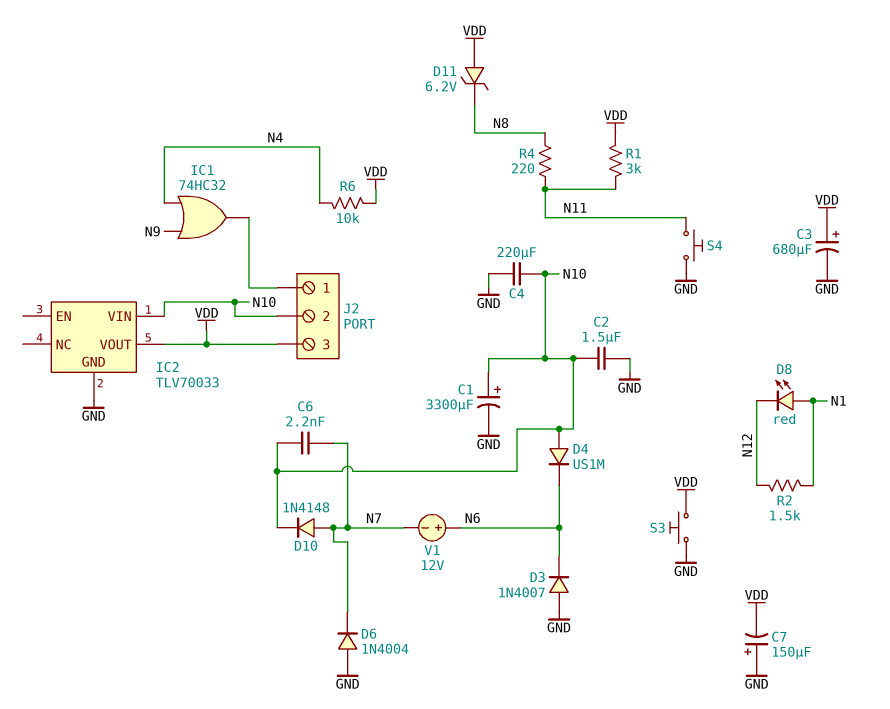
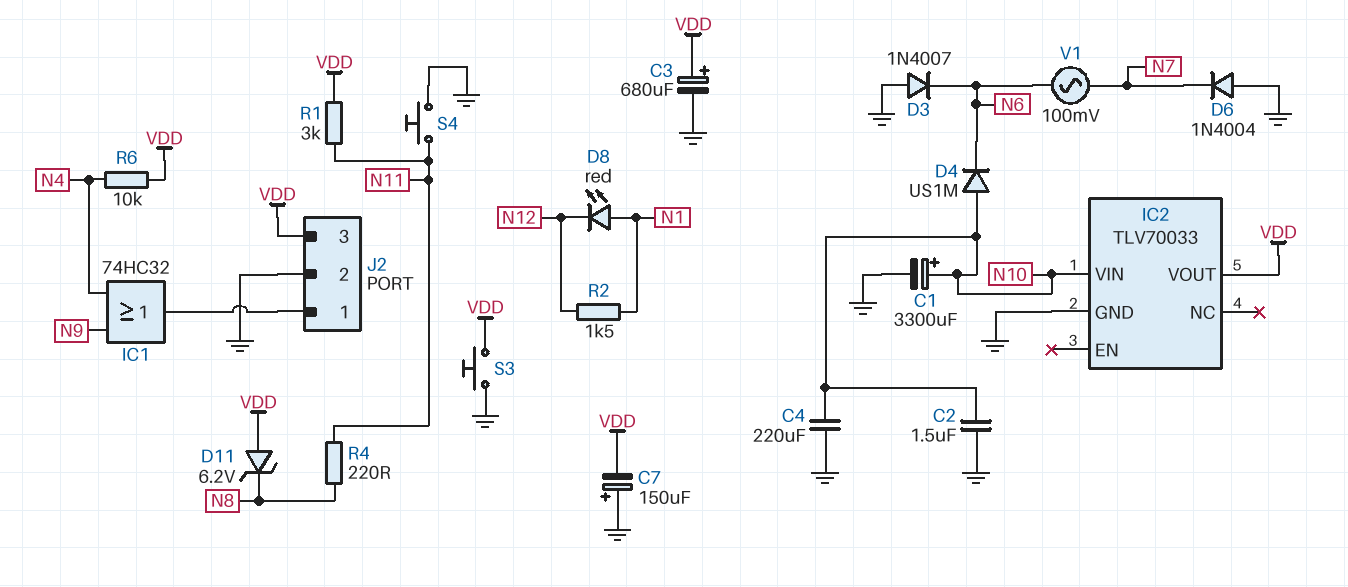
C6: 2.2nF (N7, N10) -> none
D10: diode 1N4148 (A N7, K N10) -> none
J2 pin 2: N10 -> GND
V1: 12V (plus N6, minus N7) -> AC 100mV (N6, N7)

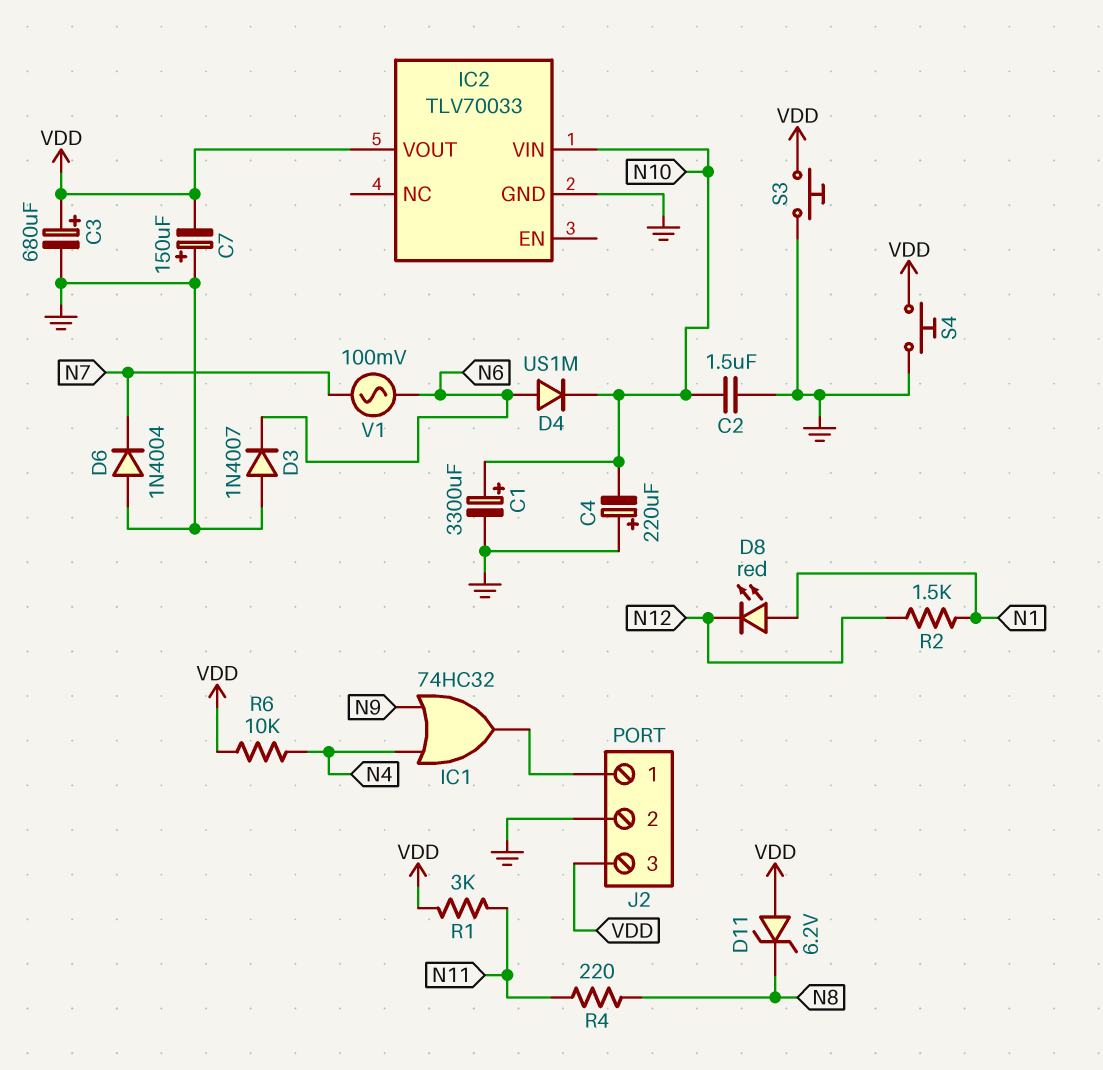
C4: 220uF (GND, N10) -> 220uF (plus GND, minus N10)
D4: diode US1M (A N10, K N6) -> diode US1M (A N6, K N10)
S4: button (GND, N11) -> button (GND, VDD)

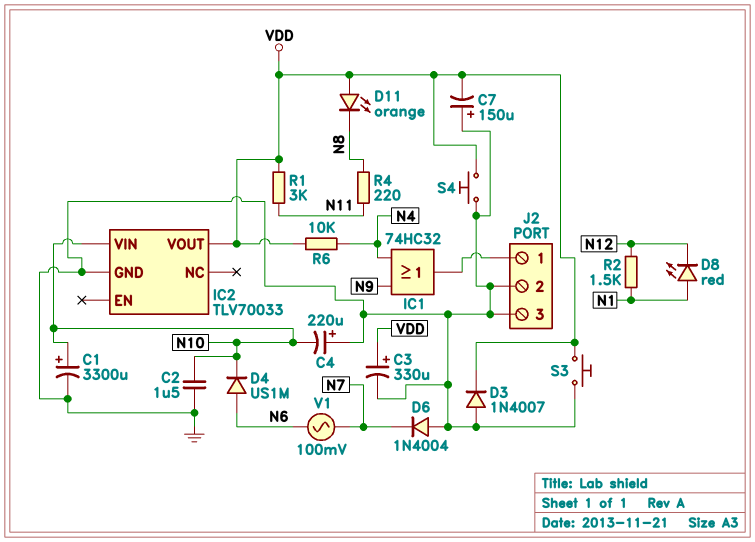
C3: 680uF (plus VDD, minus GND) -> 330uF (plus VDD, minus GND)
D3: diode 1N4007 (A GND, K N6) -> diode 1N4007 (A GND, K VDD)
D11: zener 6.2V (A VDD, K N8) -> LED orange (A VDD, K N8)
J2 pin 3: VDD -> GND

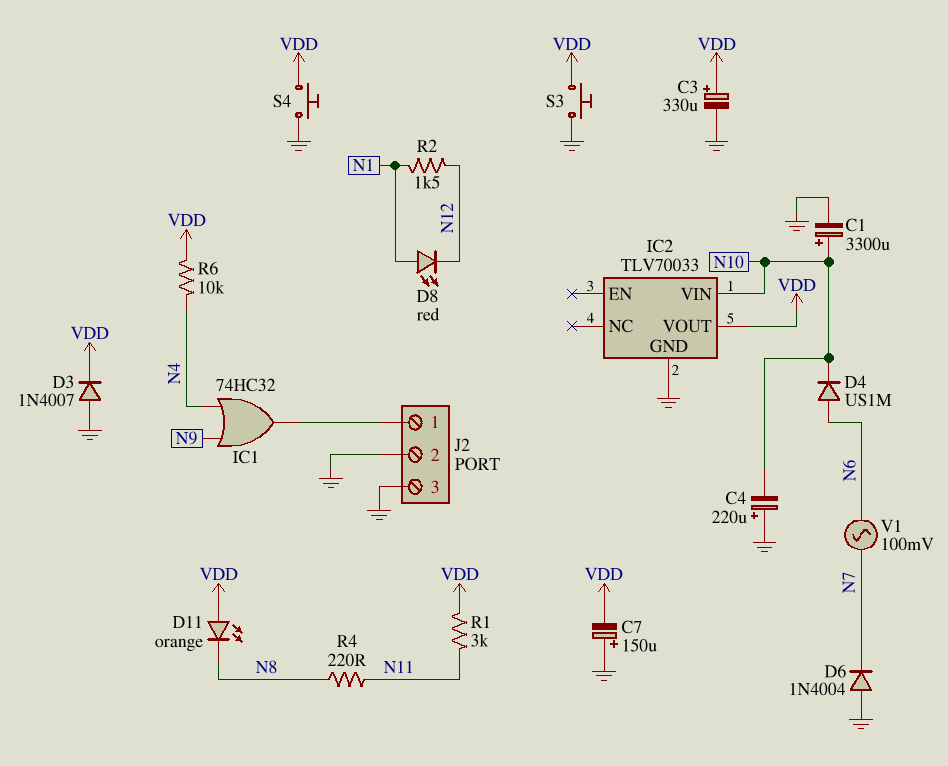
C2: 1.5uF (GND, N10) -> none

